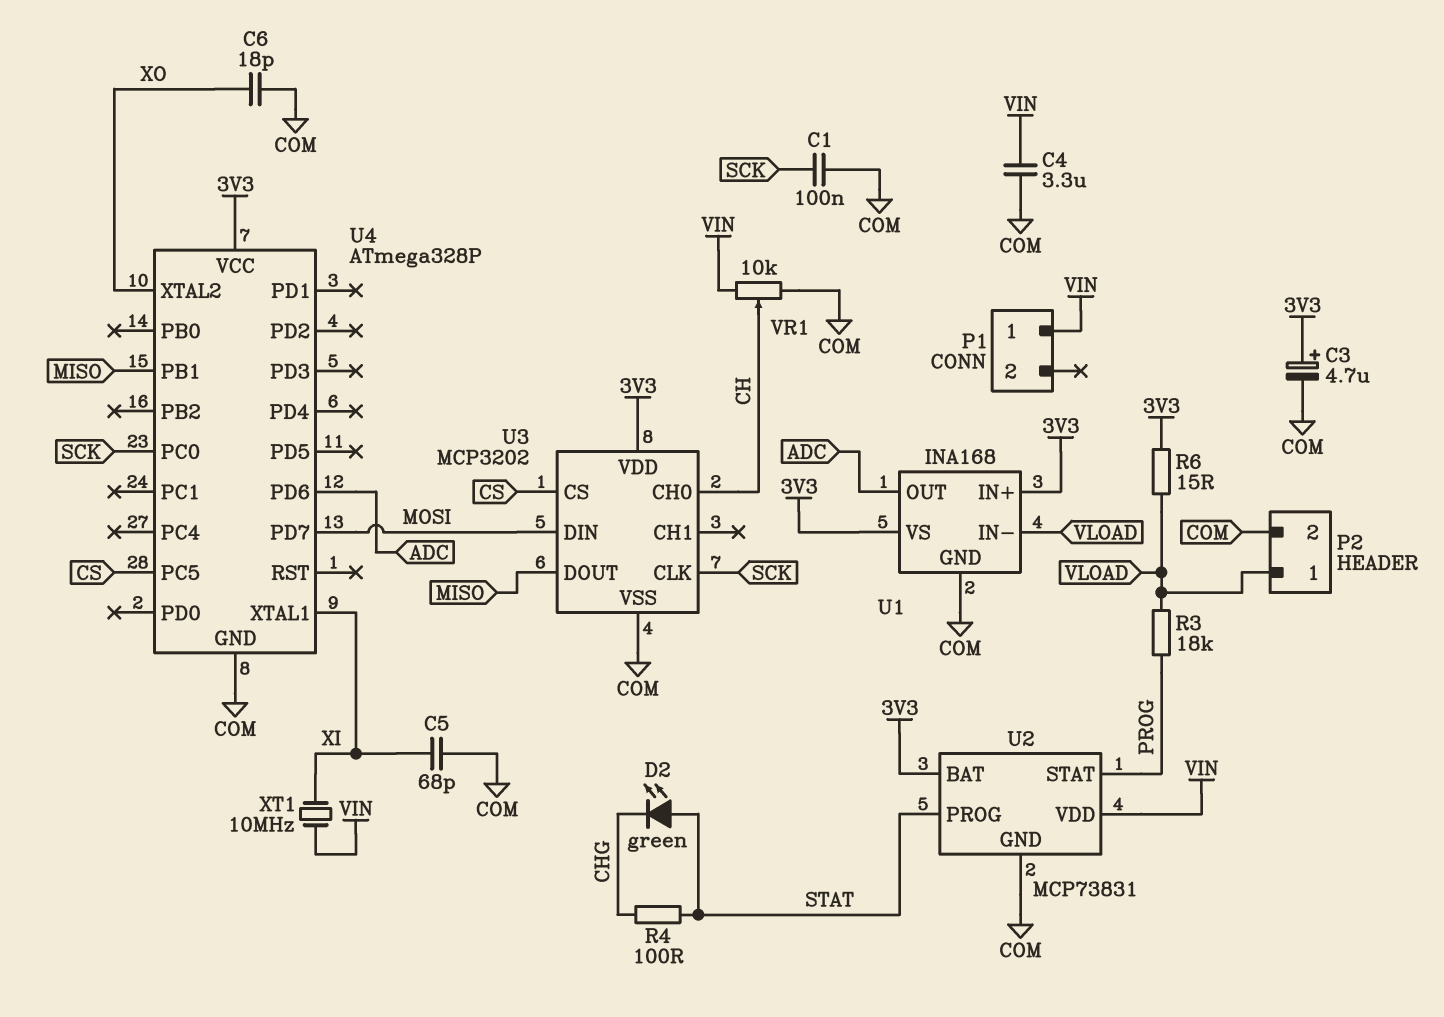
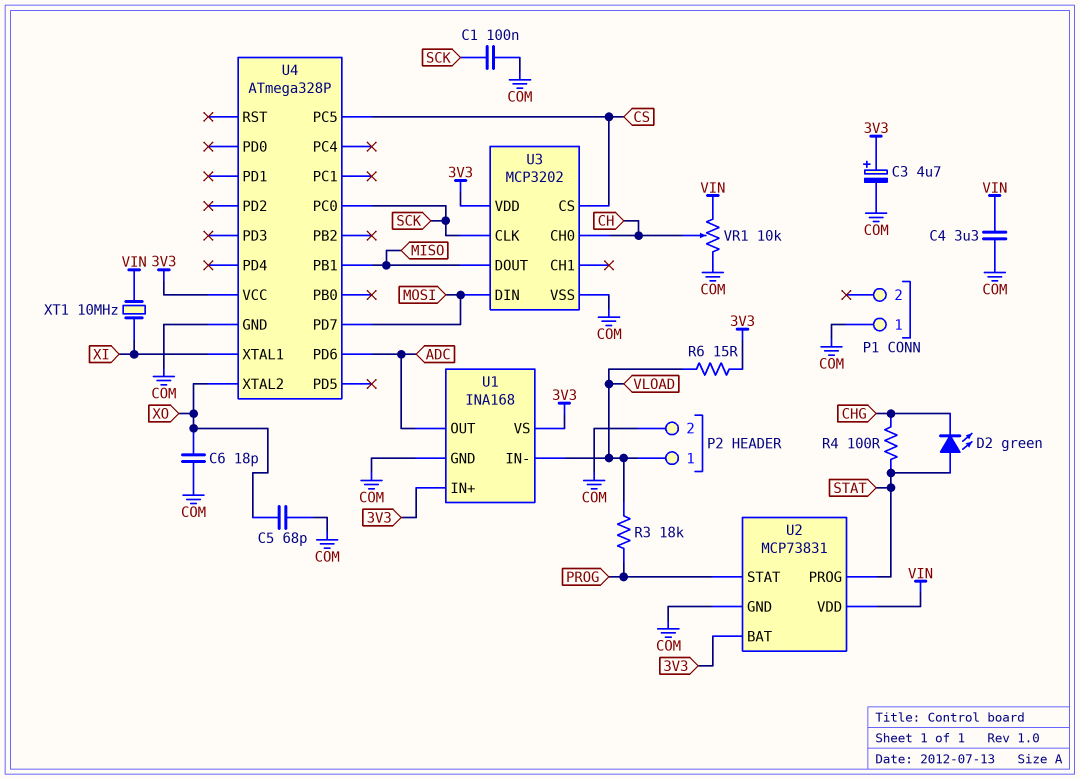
C5: 68pF (COM, XI) -> 68pF (COM, XO)
P1 pin 1: VIN -> COM

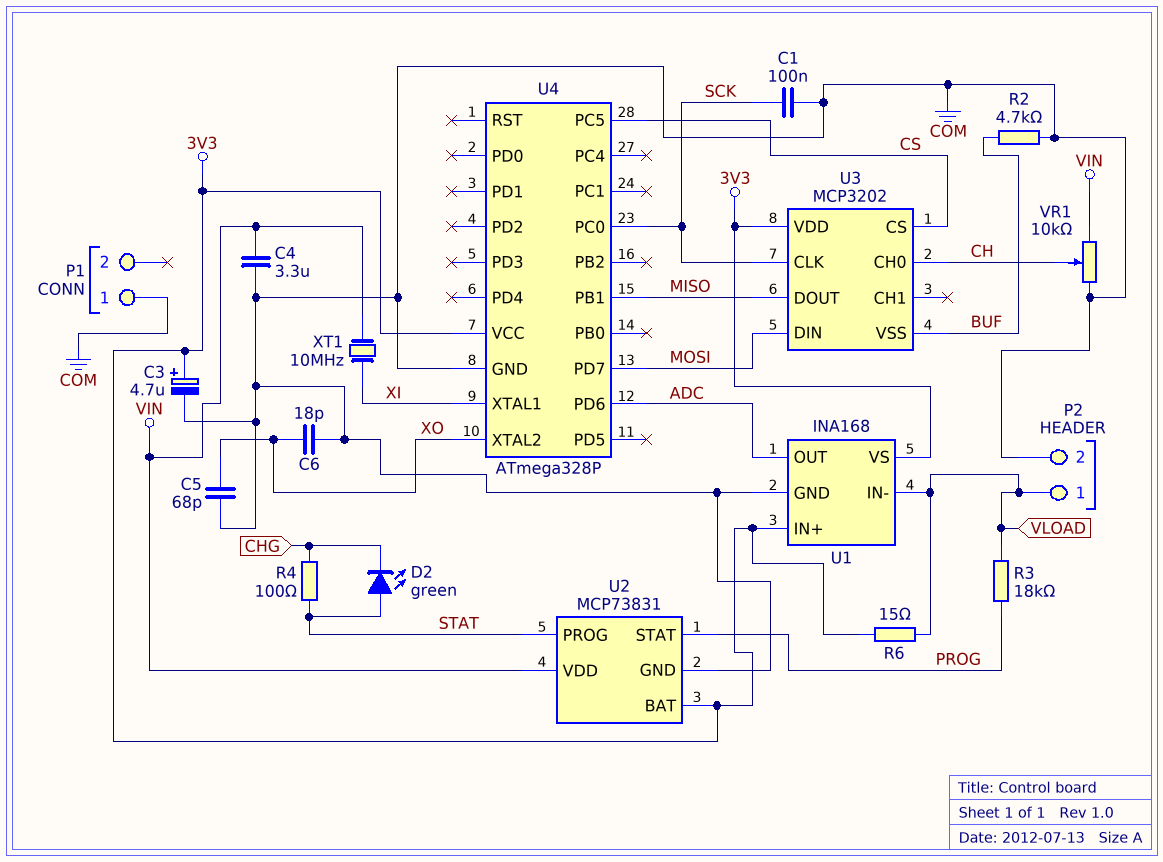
R2: none -> 4.7k (BUF, COM)
U3 pin VSS: COM -> BUF

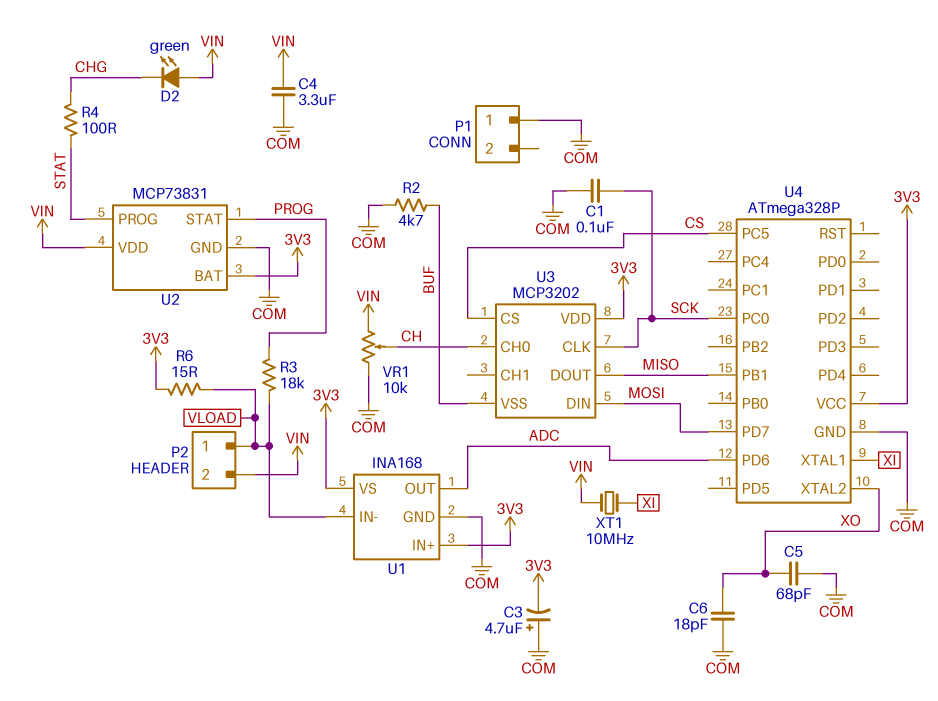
C3: 4.7uF (plus 3V3, minus COM) -> 4.7uF (plus COM, minus 3V3)
D2: LED green (A STAT, K CHG) -> LED green (A VIN, K CHG)
P2 pin 2: COM -> VIN

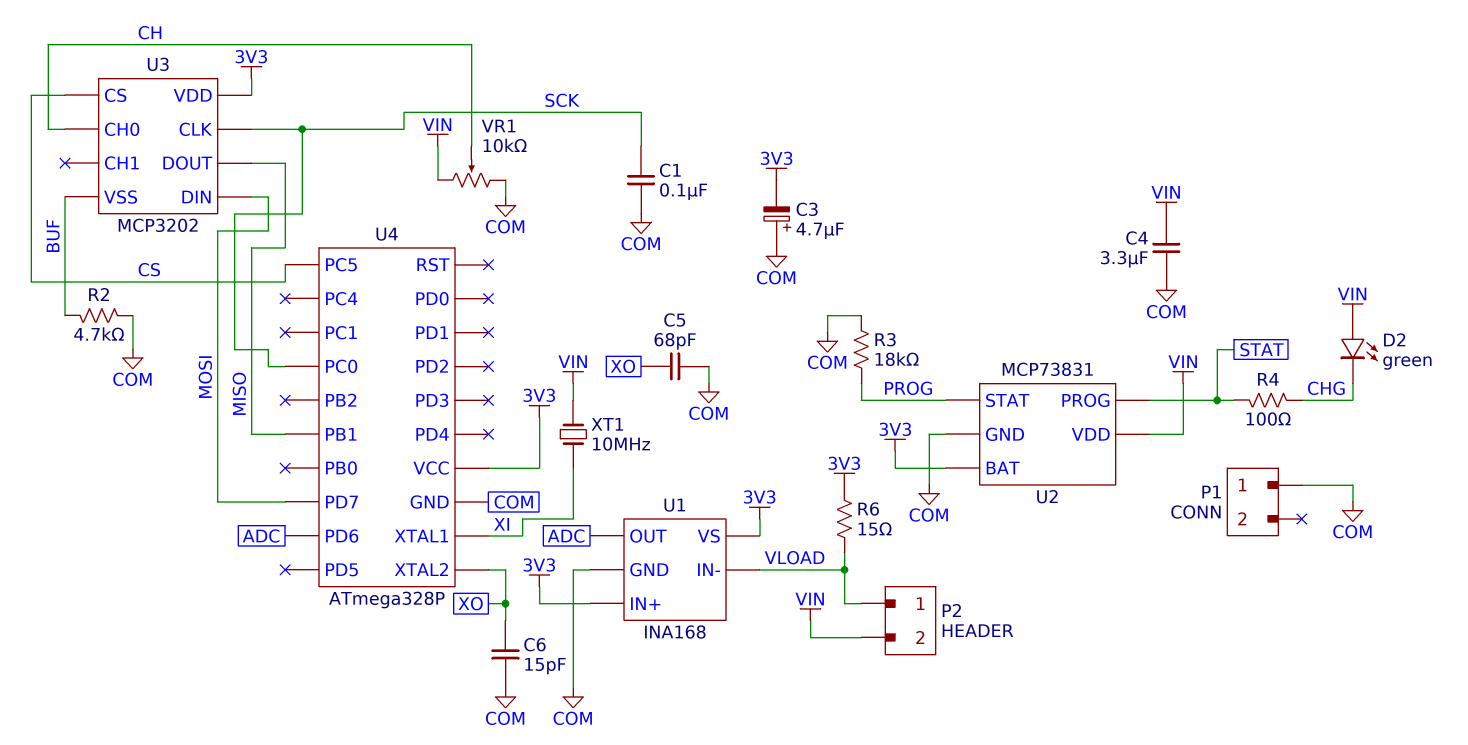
C6: 18pF (COM, XO) -> 15pF (COM, XO)
R3: 18k (PROG, VLOAD) -> 18k (COM, PROG)

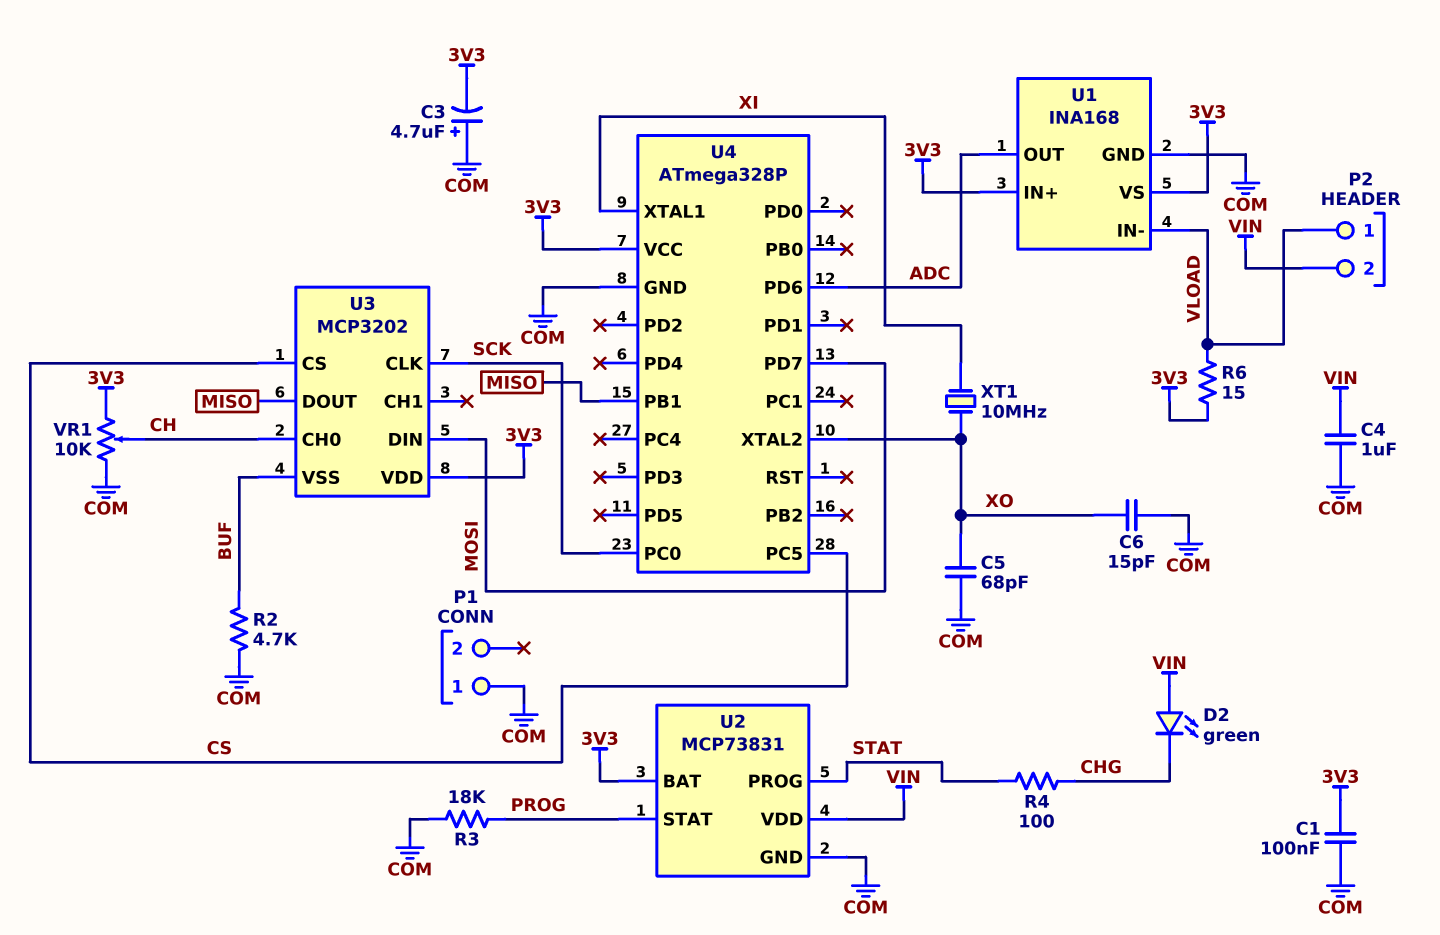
C1: 100nF (COM, SCK) -> 100nF (3V3, COM)
C4: 3.3uF (COM, VIN) -> 1uF (COM, VIN)
VR1: 10k (COM, VIN, wiper CH) -> 10k (3V3, COM, wiper CH)
XT1: 10MHz (VIN, XI) -> 10MHz (XI, XO)

